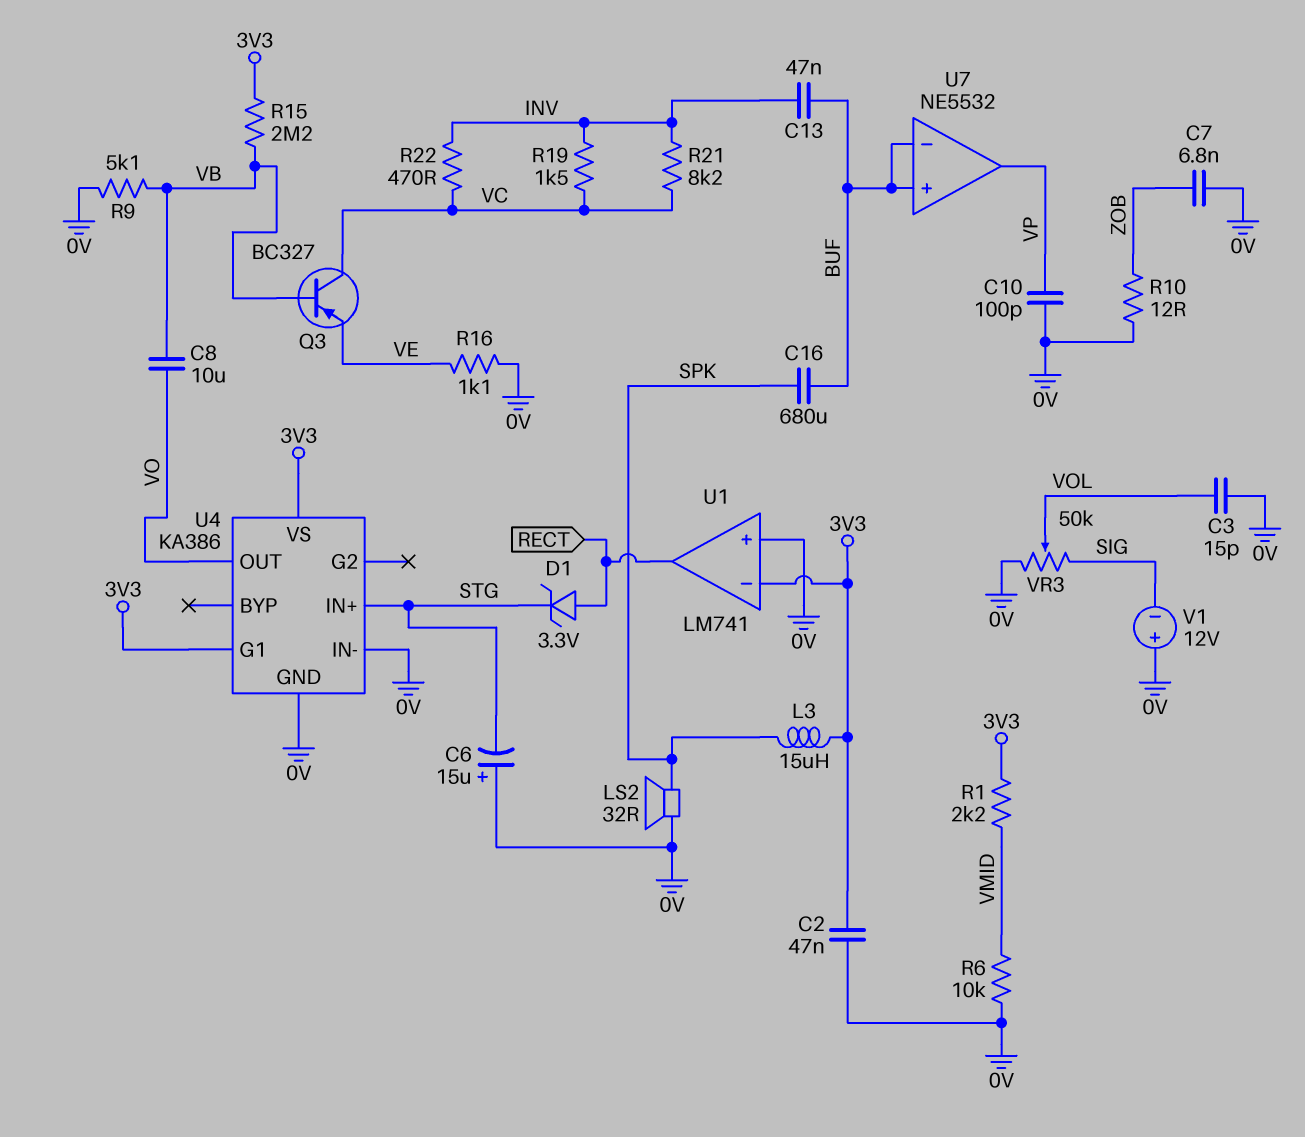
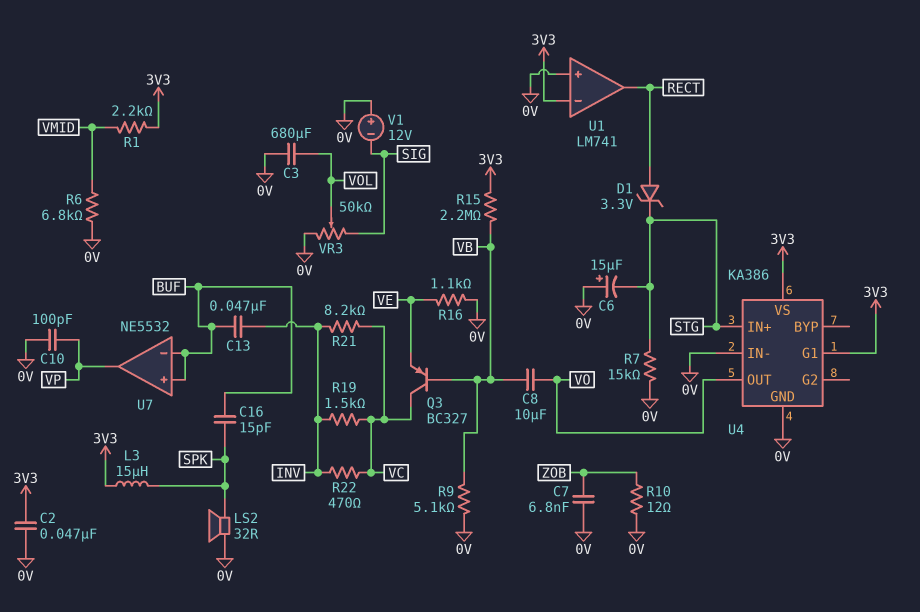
C3: 15pF (0V, VOL) -> 680uF (0V, VOL)
C16: 680uF (BUF, SPK) -> 15pF (BUF, SPK)
R6: 10k (0V, VMID) -> 6.8k (0V, VMID)
R7: none -> 15k (0V, STG)

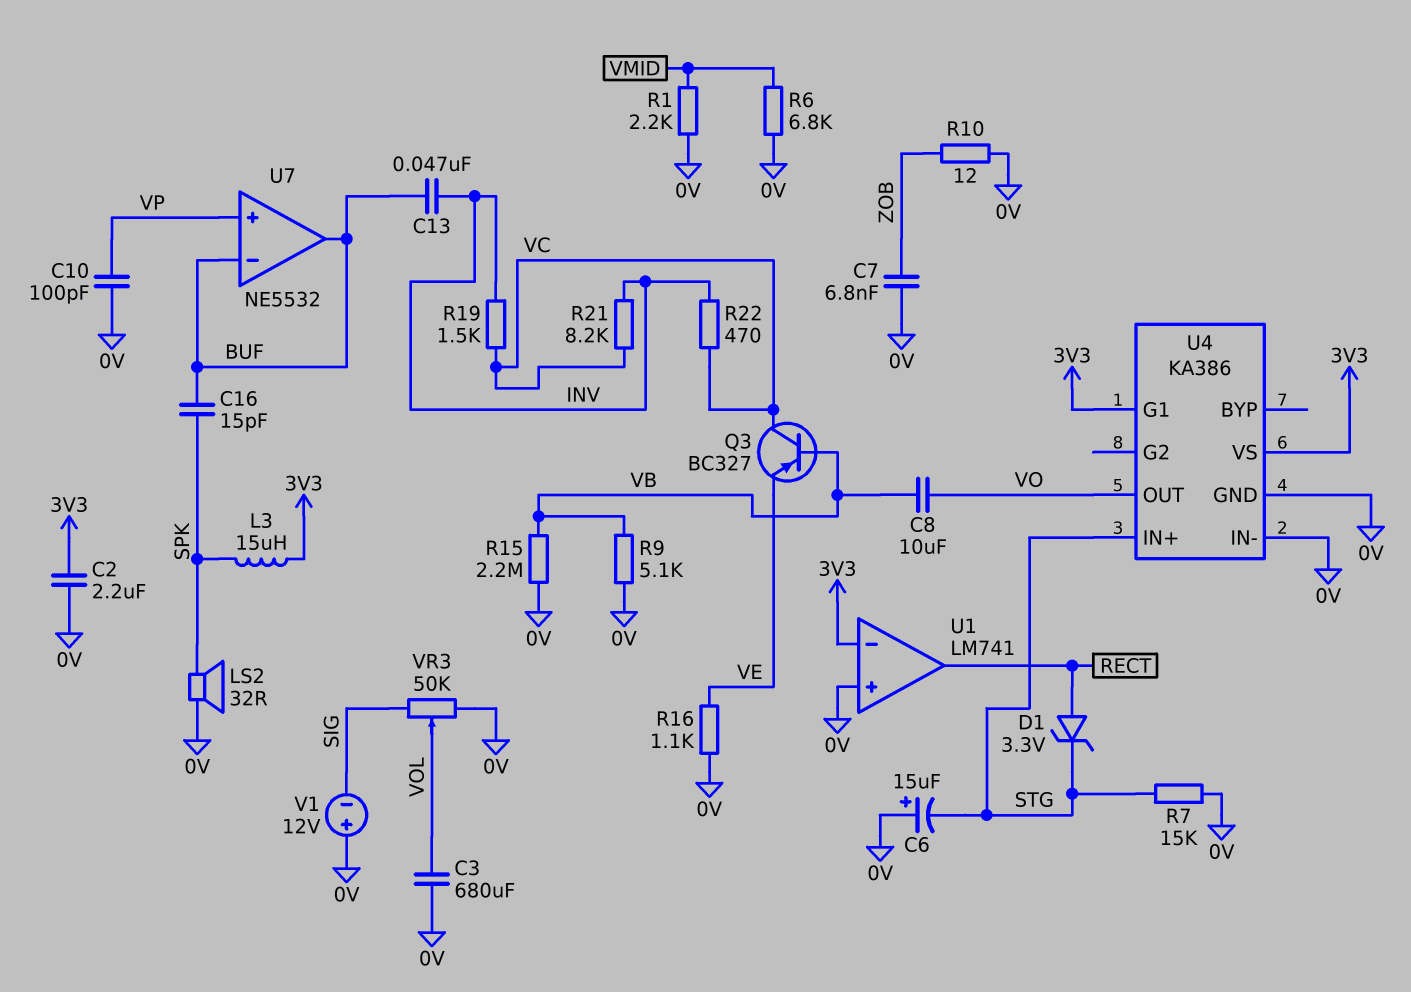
C2: 47nF (0V, 3V3) -> 2.2uF (0V, 3V3)
R1: 2.2k (3V3, VMID) -> 2.2k (0V, VMID)
R15: 2.2M (3V3, VB) -> 2.2M (0V, VB)
U7 pin in+: BUF -> VP
U7 pin out: VP -> BUF

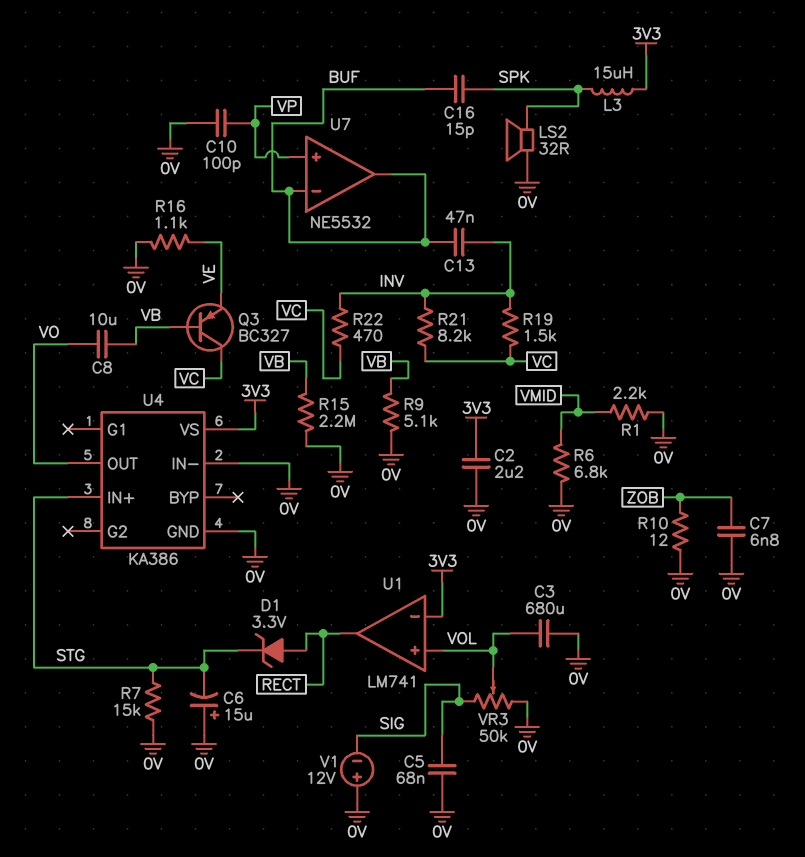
C5: none -> 68nF (0V, SIG)
U1 pin in+: 0V -> VOL
U4 pin G1: 3V3 -> none

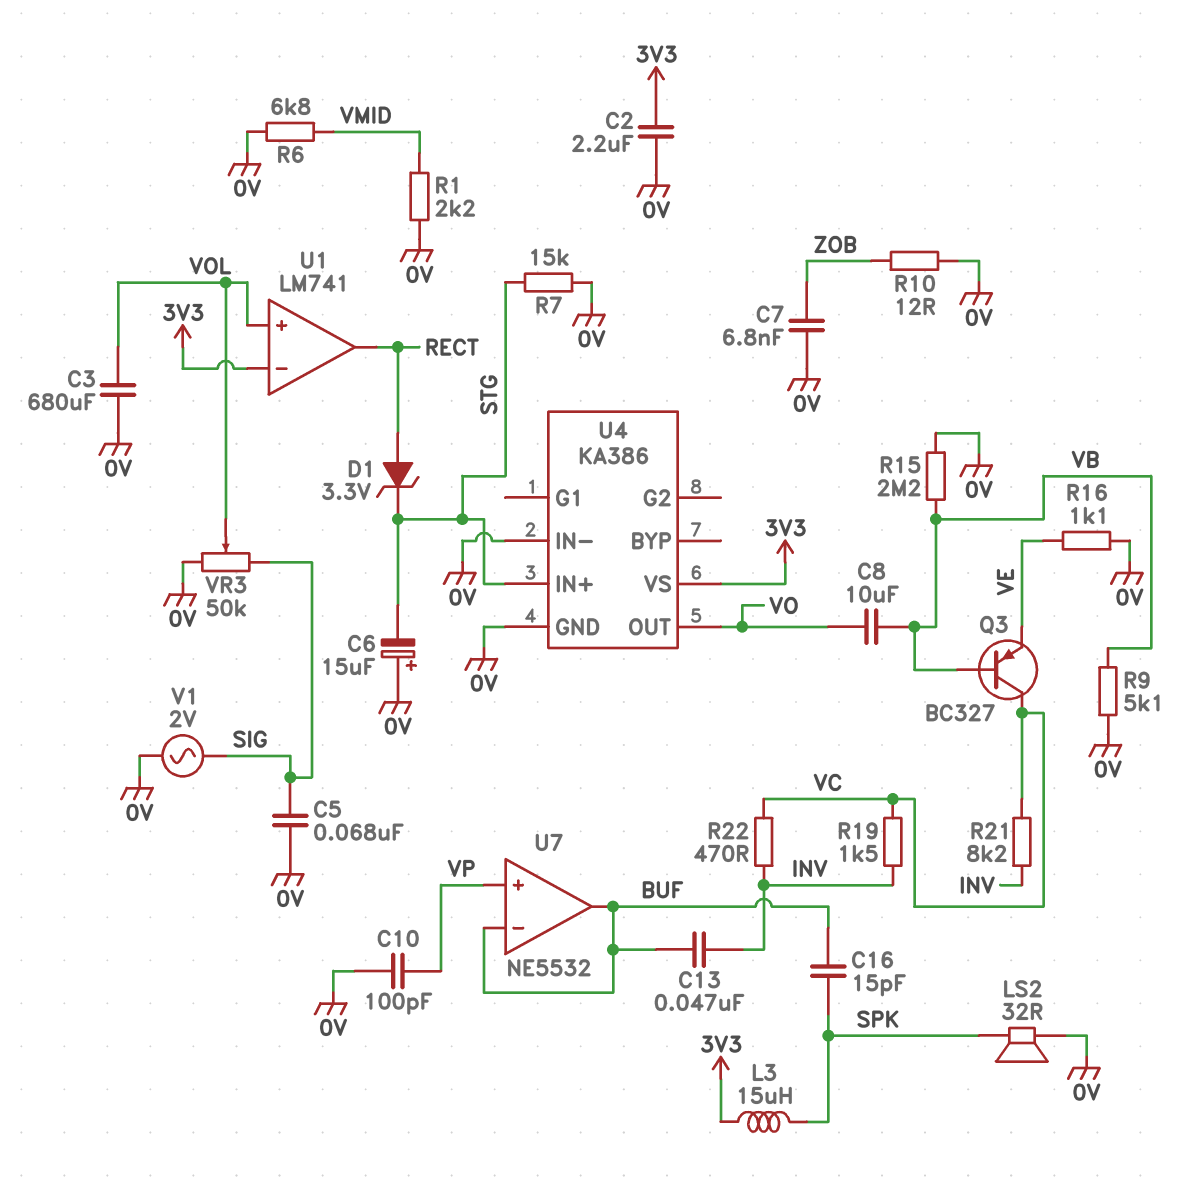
V1: 12V (plus 0V, minus SIG) -> AC 2V (0V, SIG)

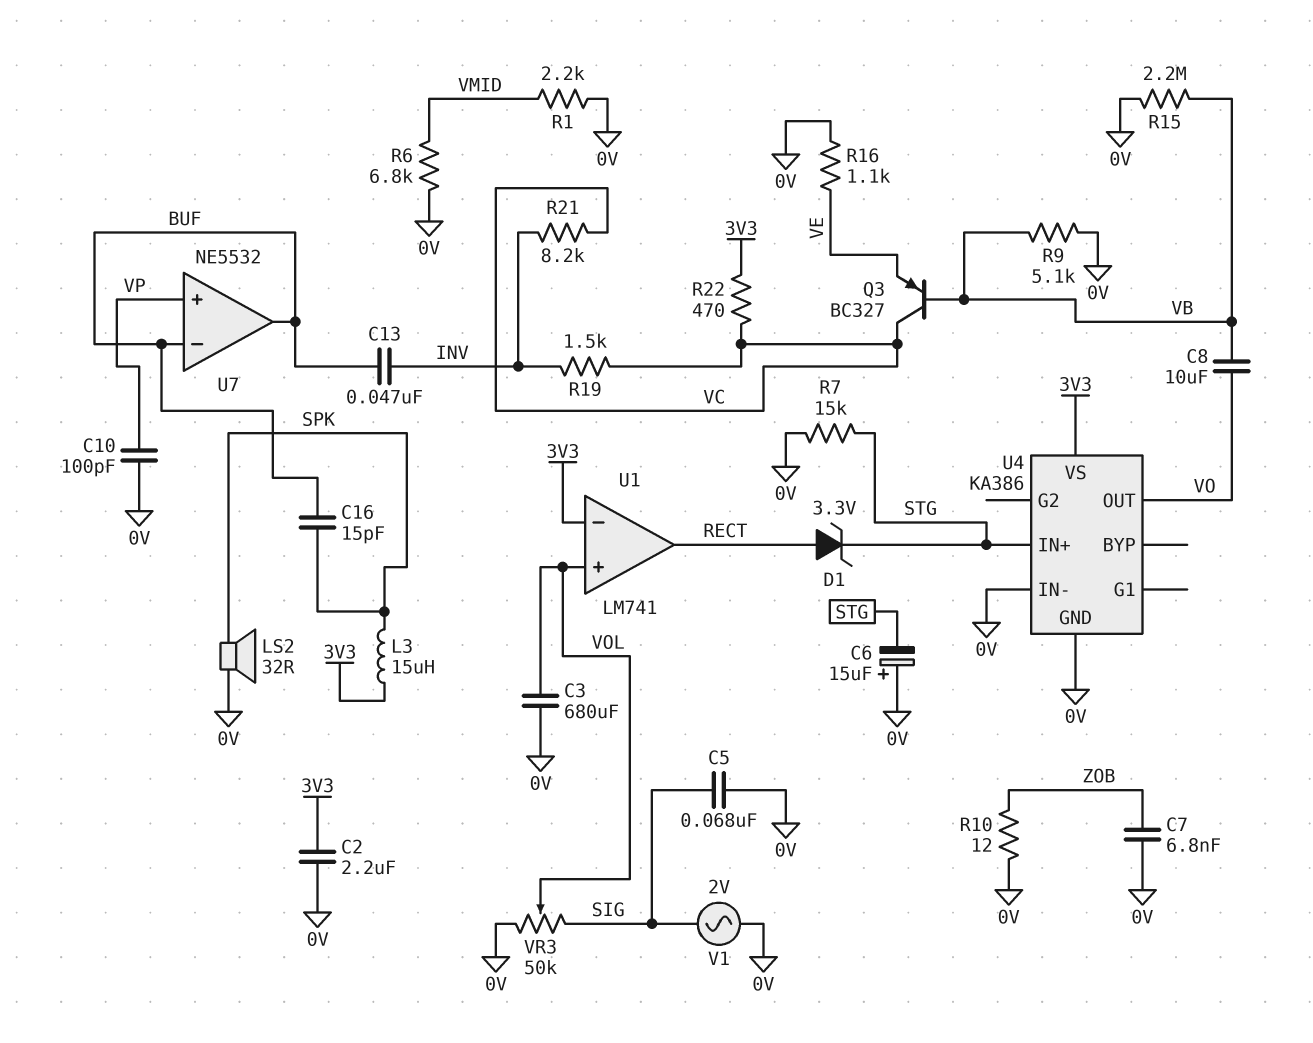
R22: 470 (INV, VC) -> 470 (3V3, VC)

